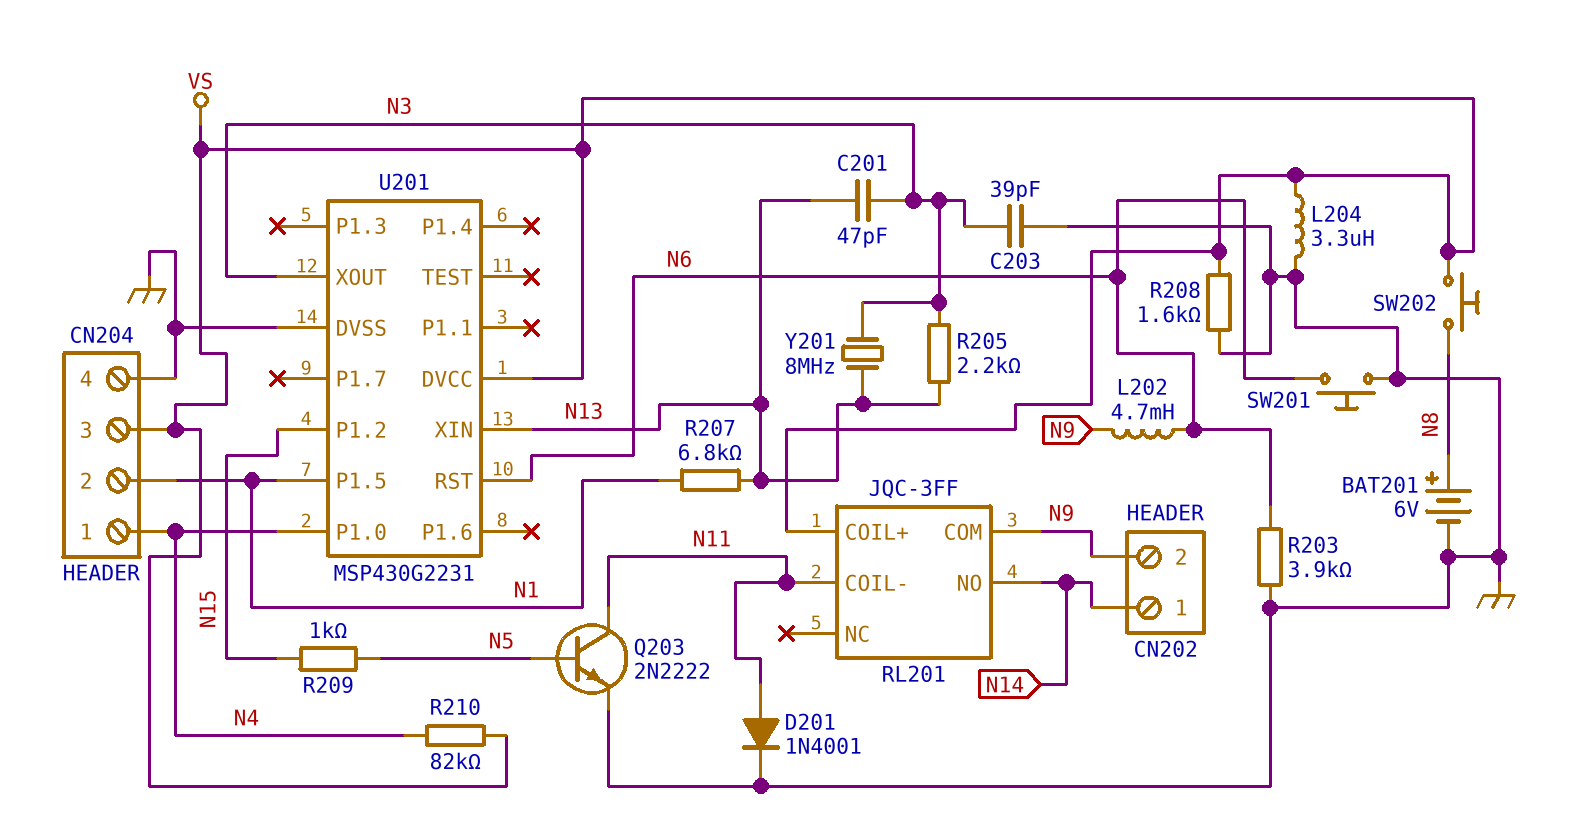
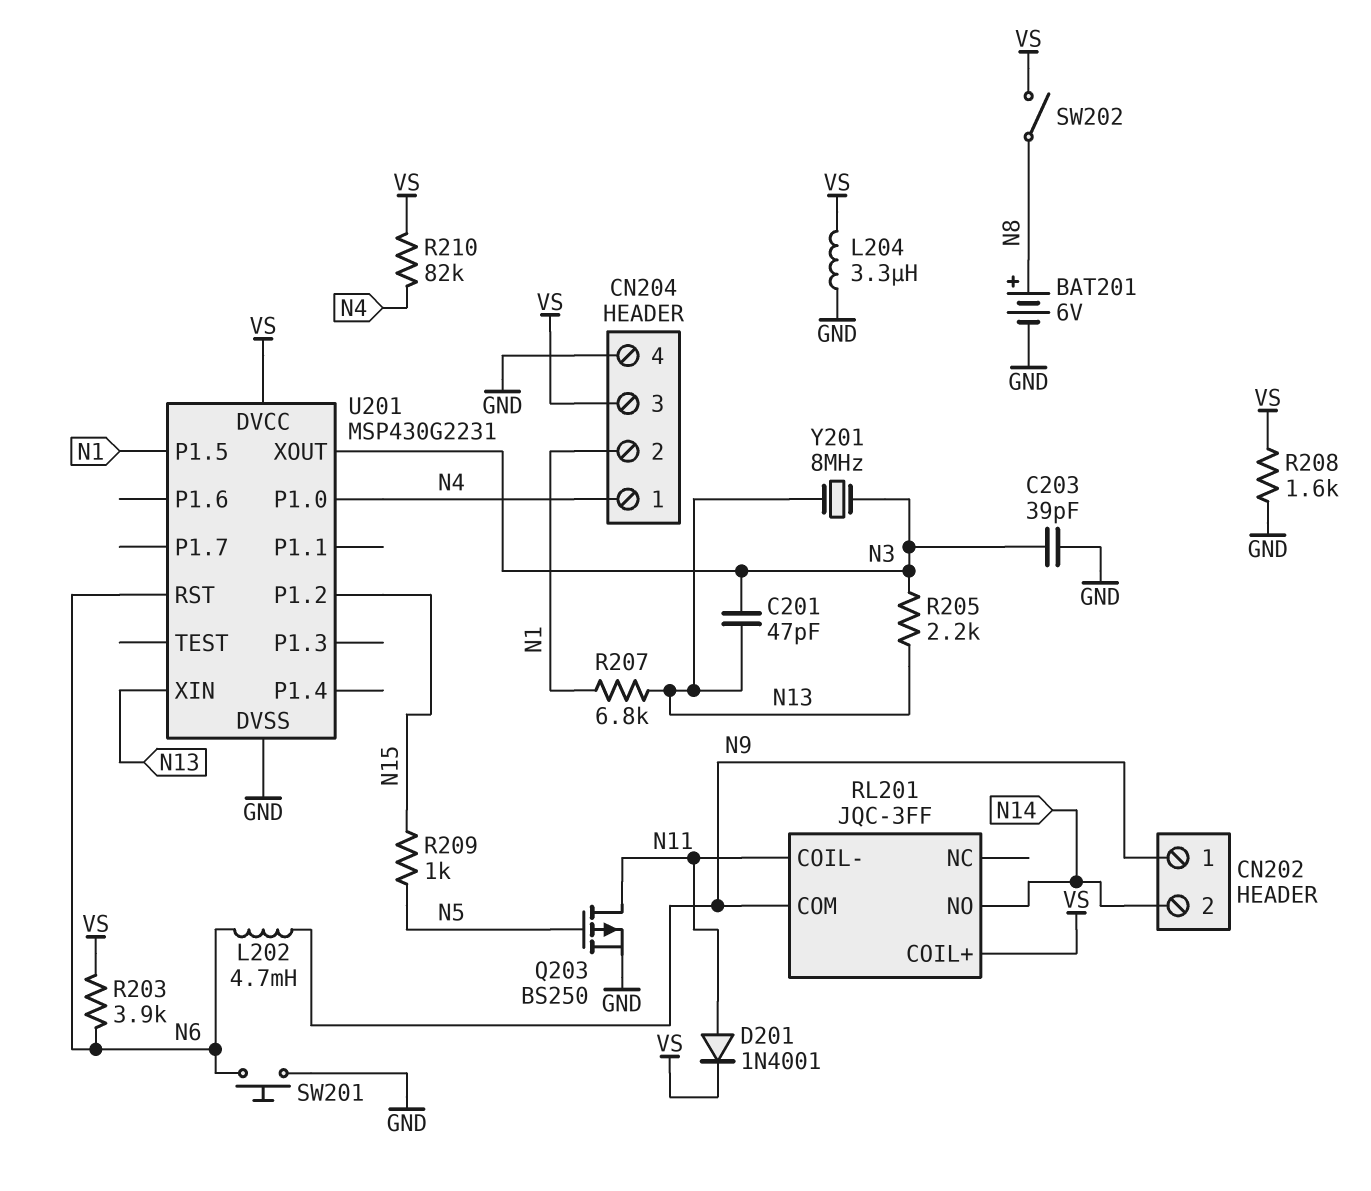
CN202 pin 1: N14 -> N9
CN202 pin 2: N9 -> N14
D201: diode 1N4001 (A N11, K GND) -> diode 1N4001 (A N11, K VS)
Q203: NPN 2N2222 (B N5, C N11, E GND) -> PMOS BS250 (G N5, D N11, S GND)
R203: 3.9k (GND, N6) -> 3.9k (N6, VS)
SW202: button (N8, VS) -> switch (N8, VS)

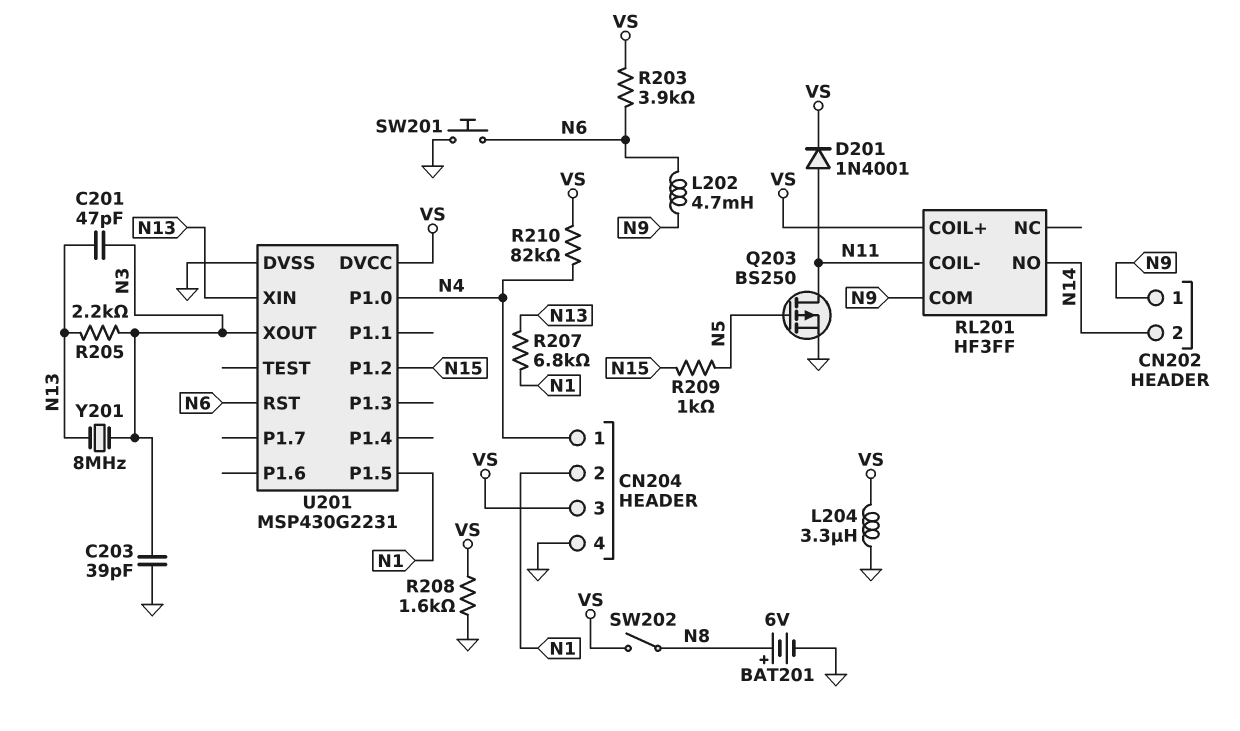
RL201: JQC-3FF -> HF3FF

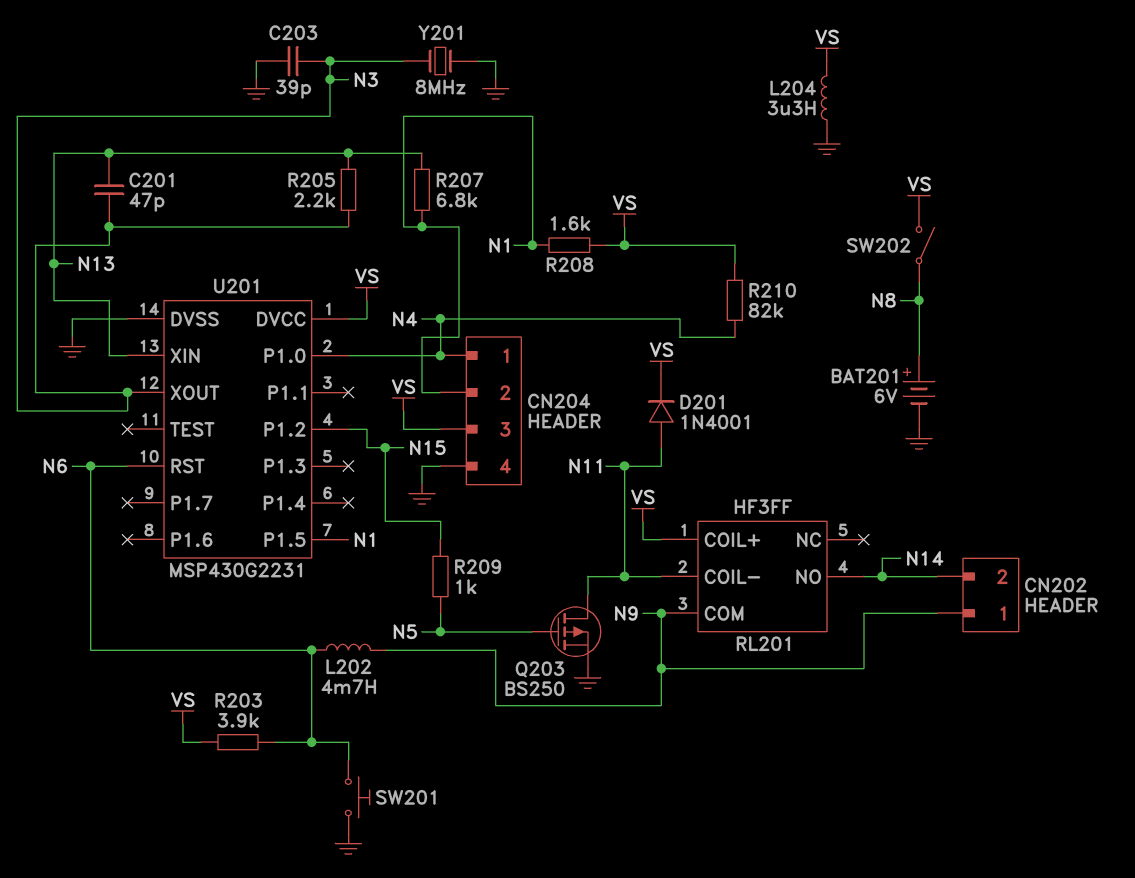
R208: 1.6k (GND, VS) -> 1.6k (N1, VS)
Y201: 8MHz (N3, N13) -> 8MHz (GND, N3)

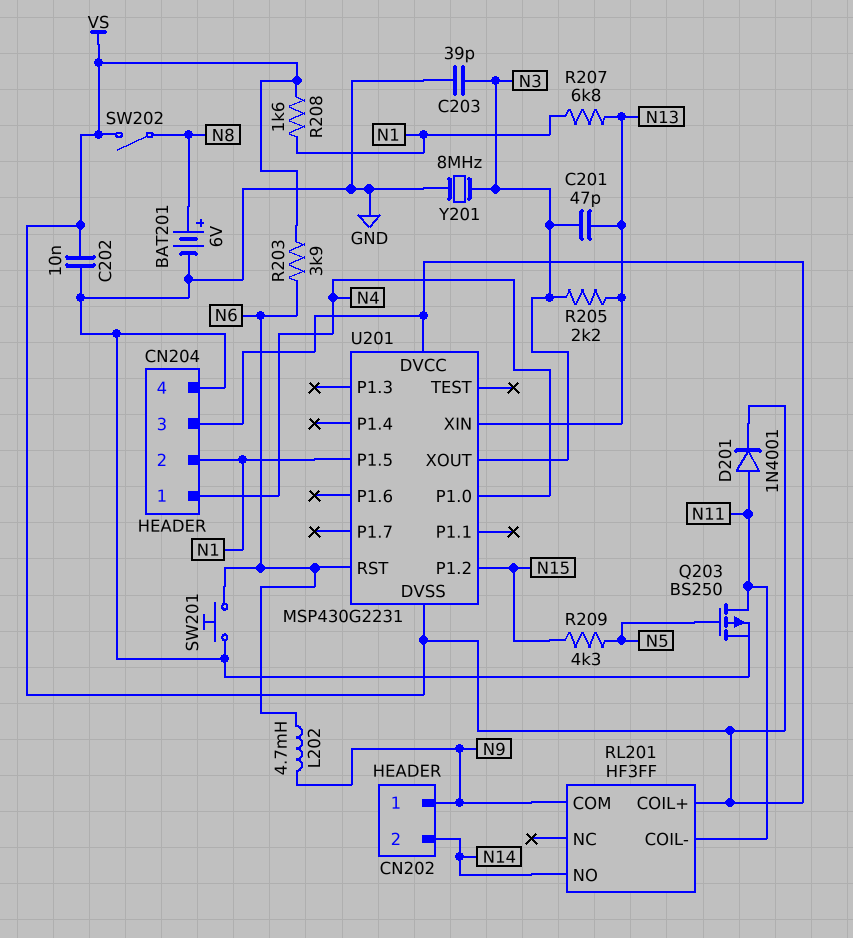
C202: none -> 10nF (GND, VS)
L204: 3.3uH (GND, VS) -> none
R209: 1k (N5, N15) -> 4.3k (N5, N15)
R210: 82k (N4, VS) -> none
U201 pin DVSS: GND -> VS

